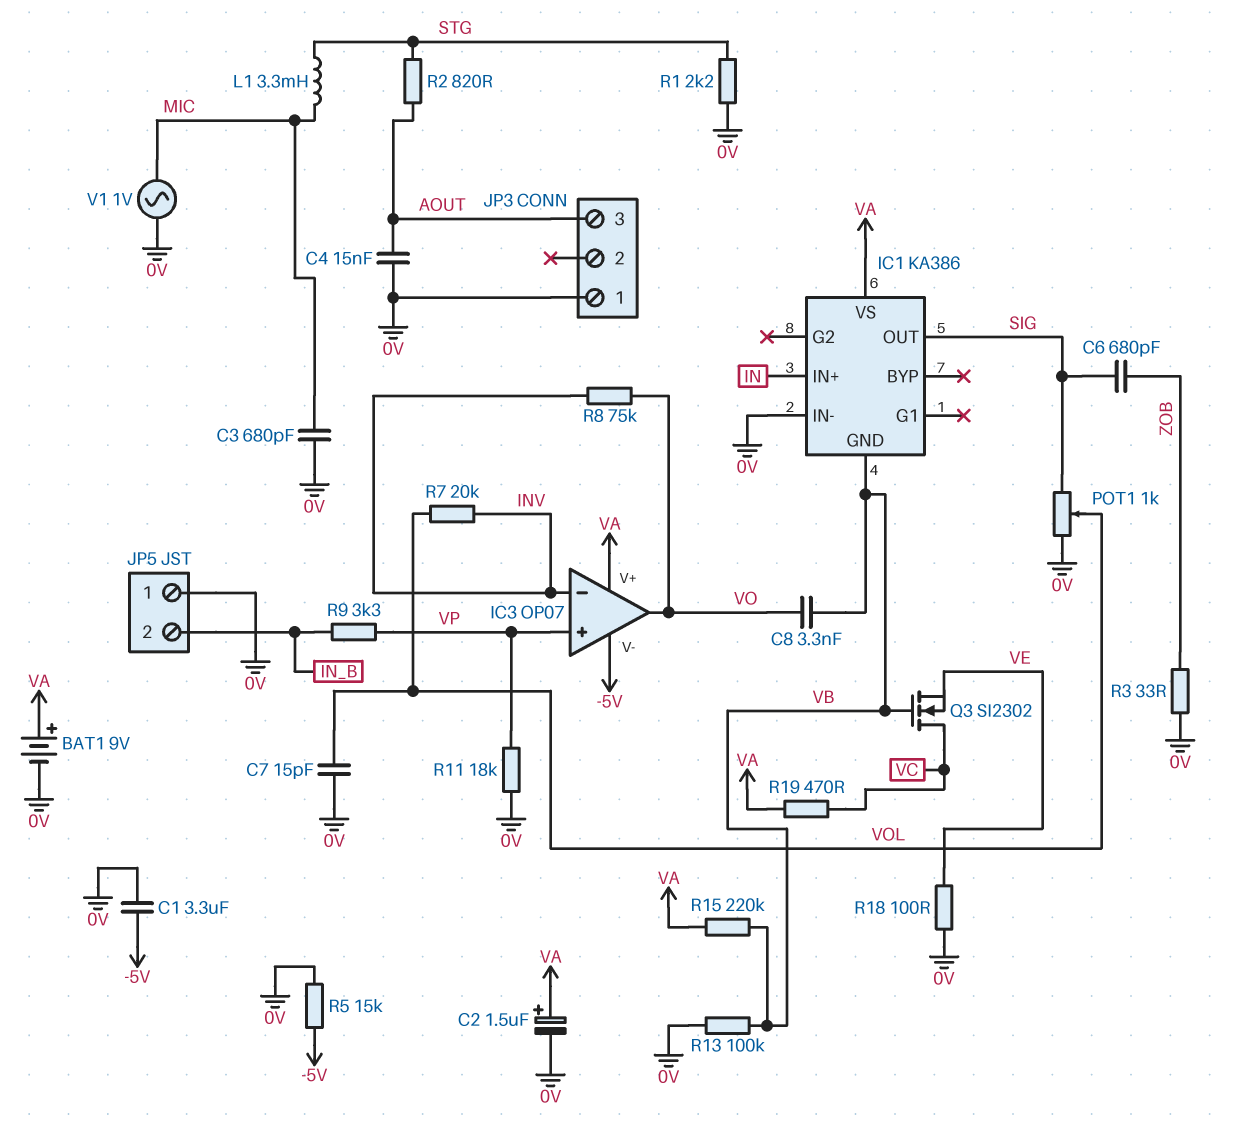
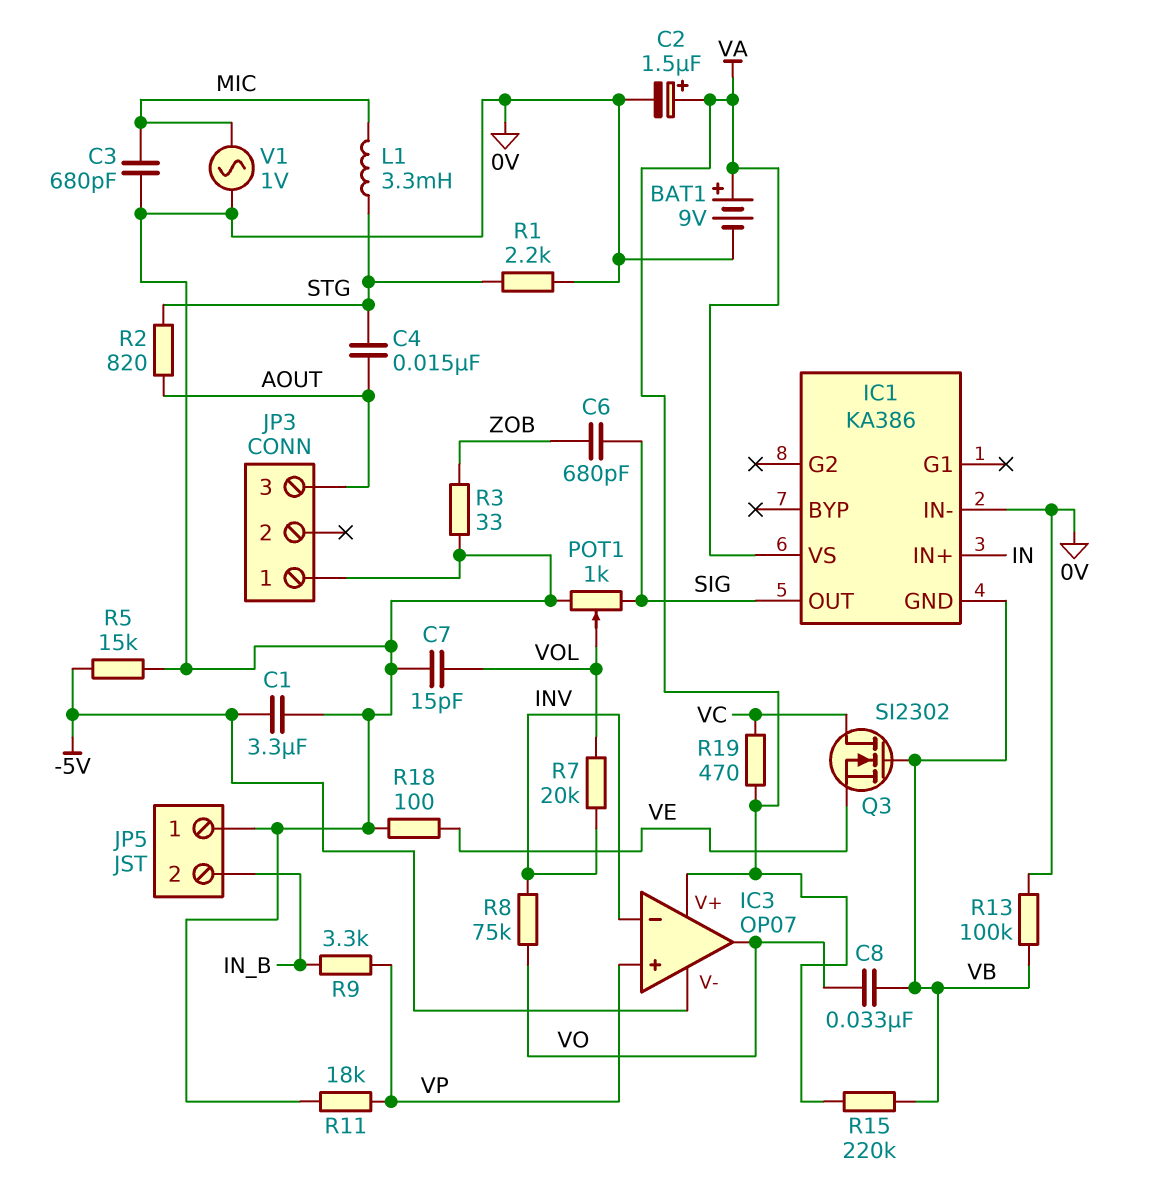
C4: 15nF (0V, AOUT) -> 15nF (AOUT, STG)
C8: 3.3nF (VB, VO) -> 33nF (VB, VO)

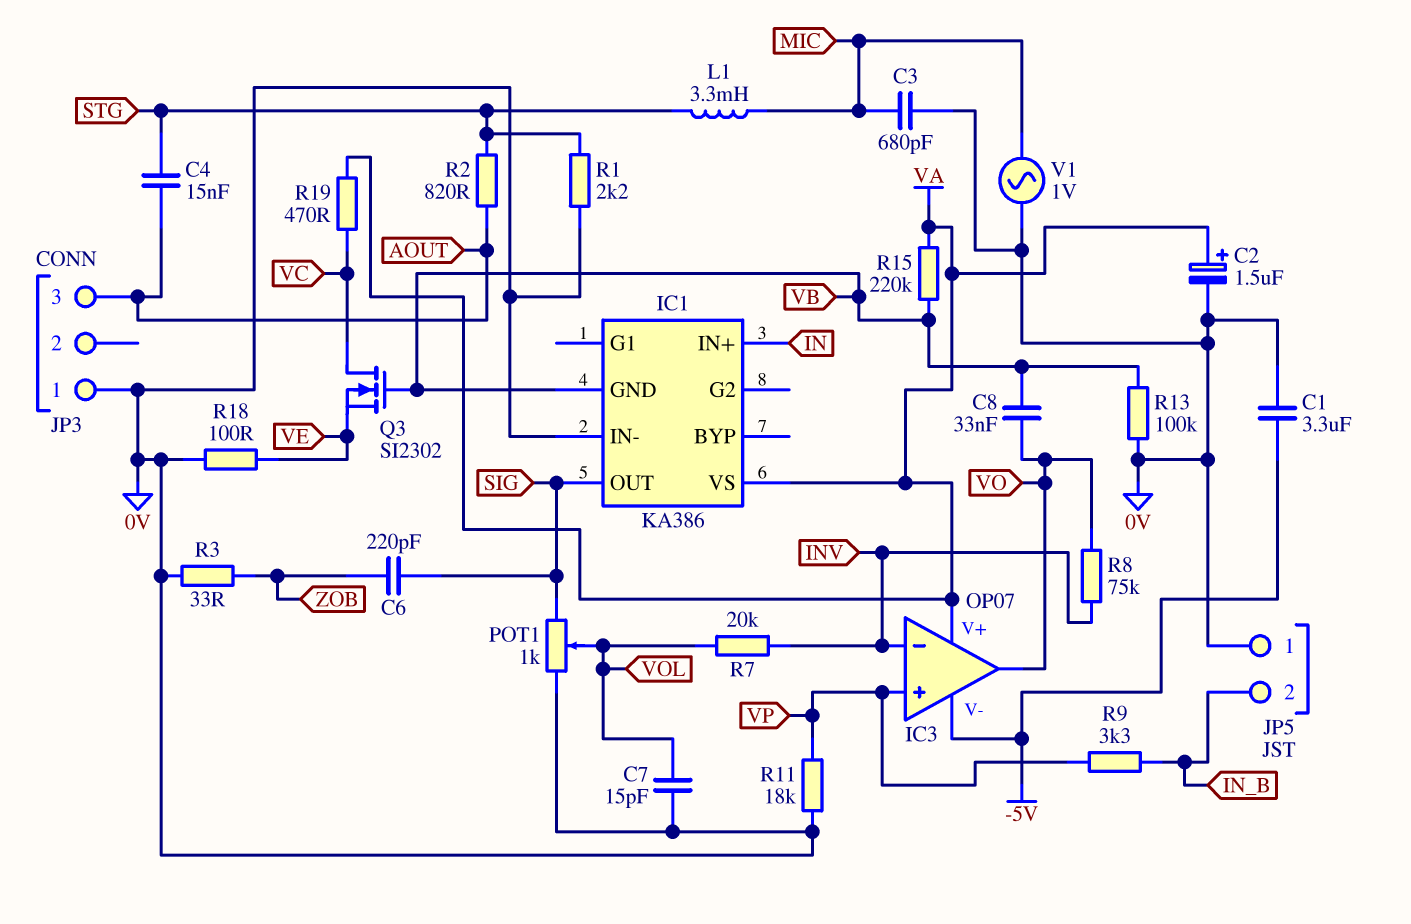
BAT1: 9V (plus VA, minus 0V) -> none
C6: 680pF (SIG, ZOB) -> 220pF (SIG, ZOB)
R5: 15k (-5V, 0V) -> none

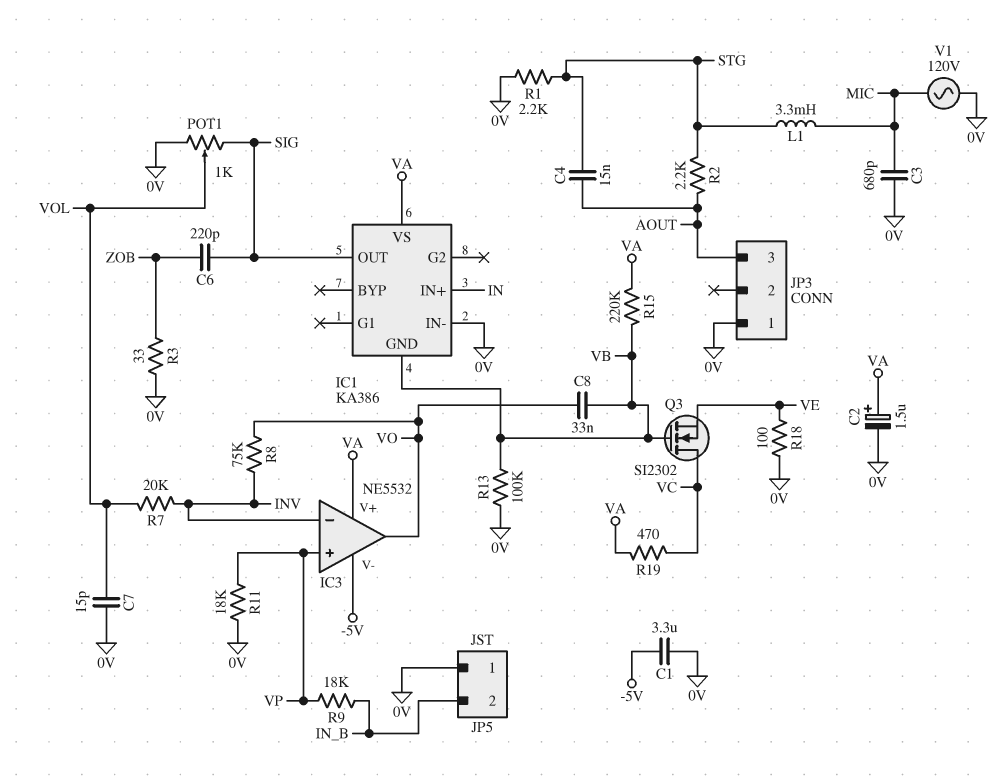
IC3: OP07 -> NE5532
R2: 820 (AOUT, STG) -> 2.2k (AOUT, STG)
R9: 3.3k (IN_B, VP) -> 18k (IN_B, VP)
V1: AC 1V (0V, MIC) -> AC 120V (0V, MIC)

